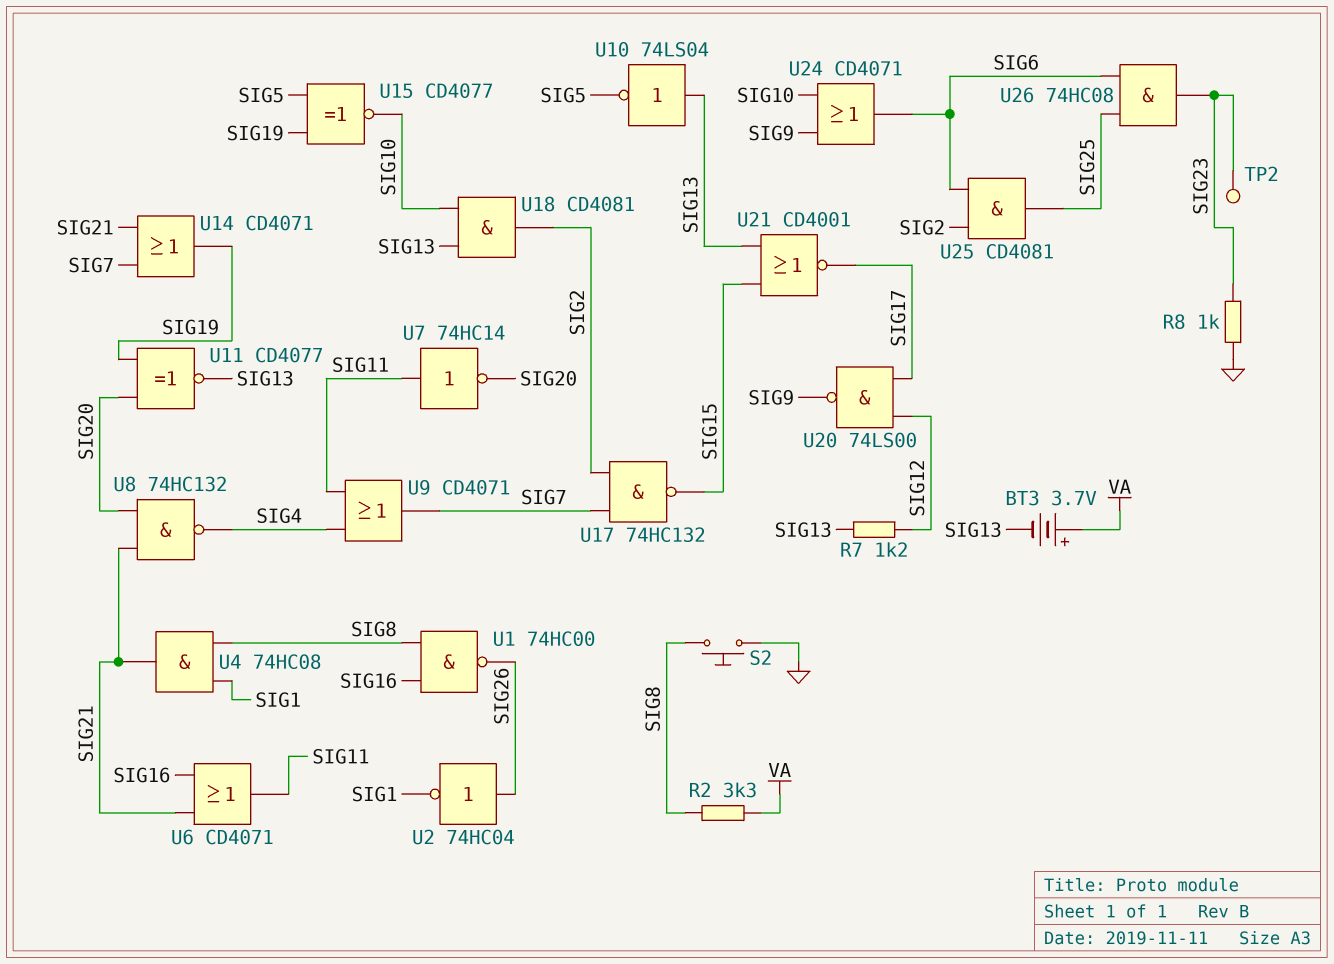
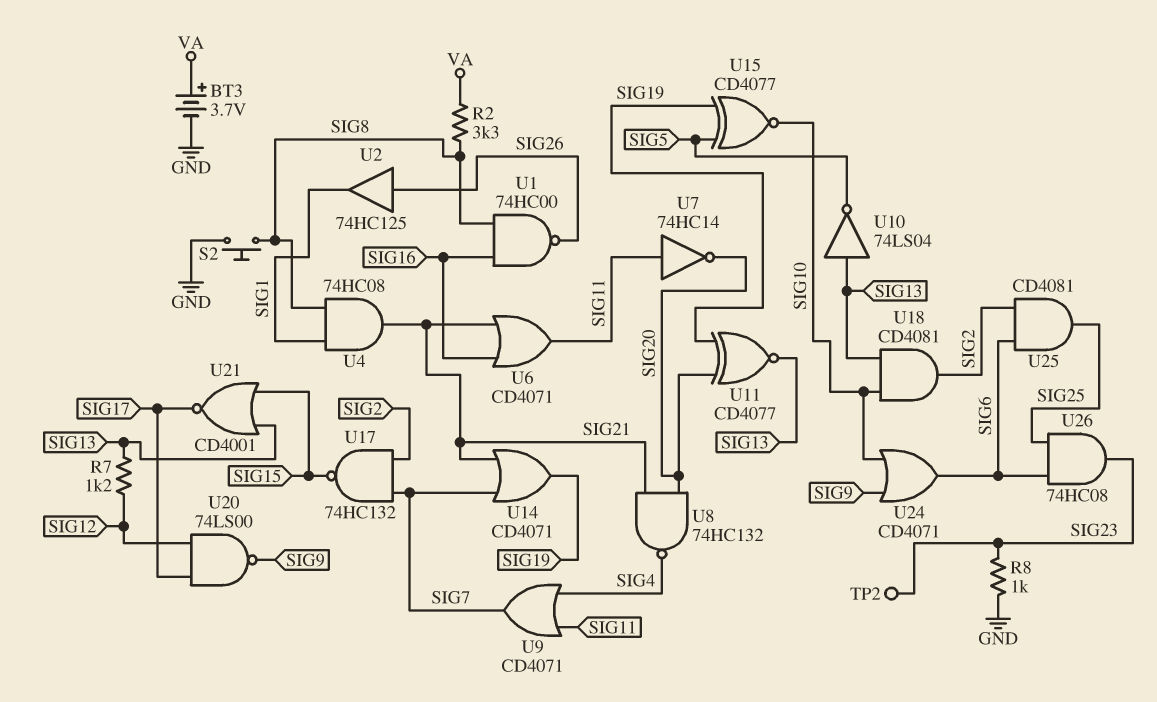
BT3: 3.7V (plus VA, minus SIG13) -> 3.7V (plus VA, minus GND)
U2: NOT 74HC04 (in SIG26, out SIG1) -> buffer 74HC125 (in SIG26, out SIG1)

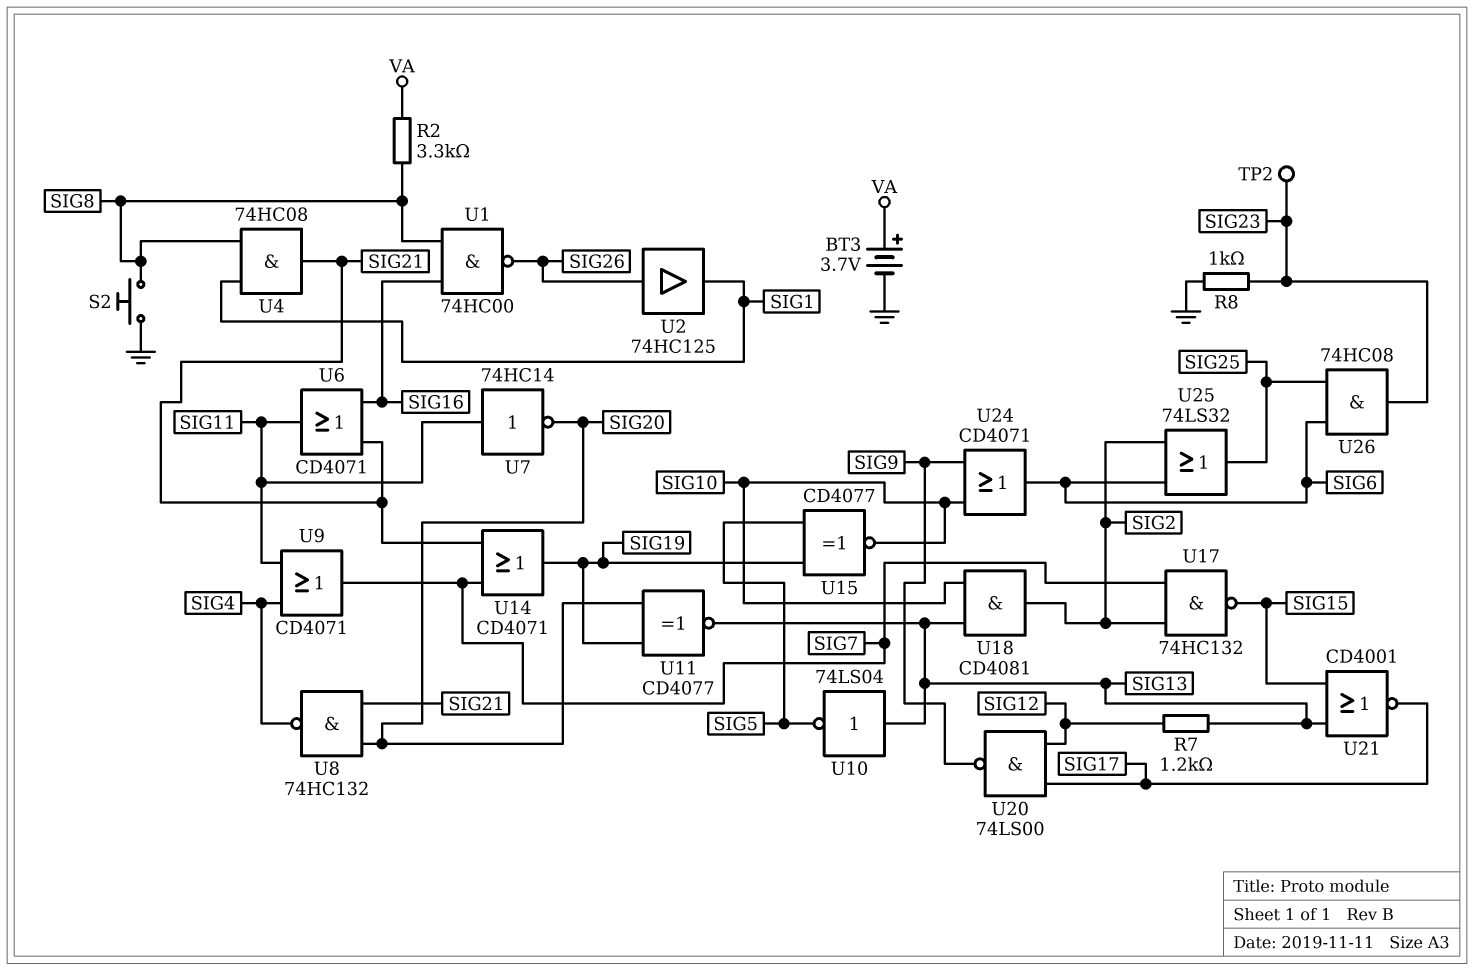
U25: AND CD4081 (in SIG2, in SIG6, out SIG25) -> OR 74LS32 (in SIG2, in SIG6, out SIG25)

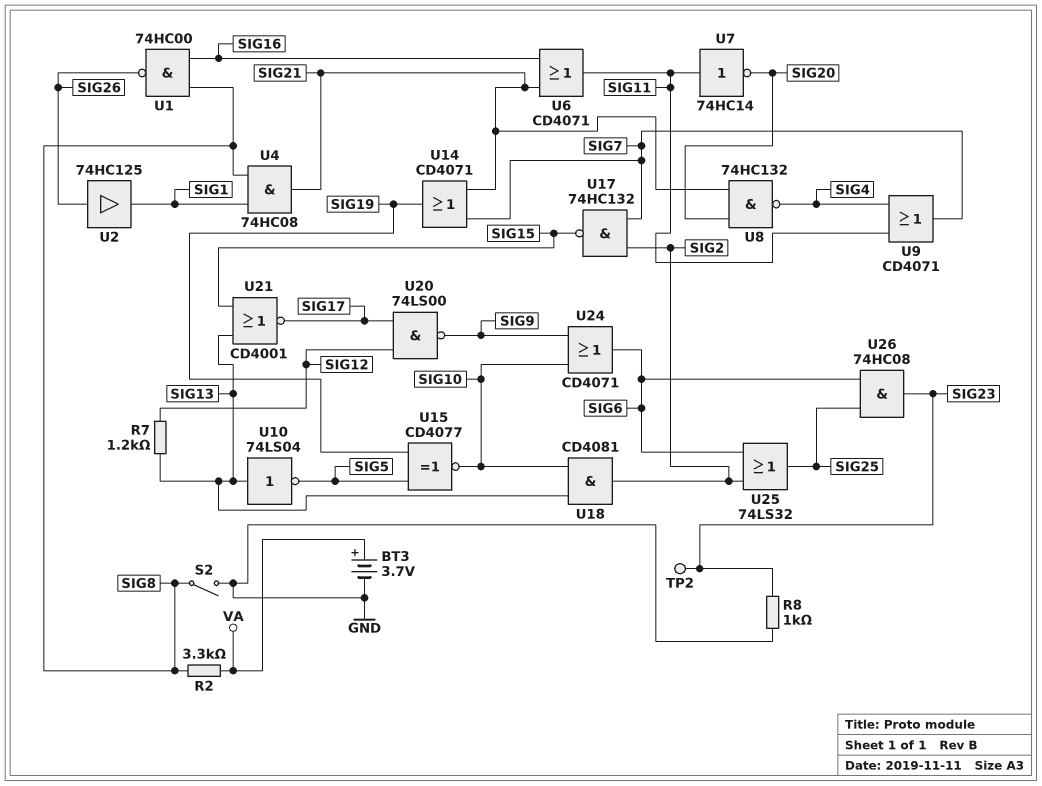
S2: button (GND, SIG8) -> switch (GND, SIG8)
U11: XNOR CD4077 (in SIG19, in SIG20, out SIG13) -> none

